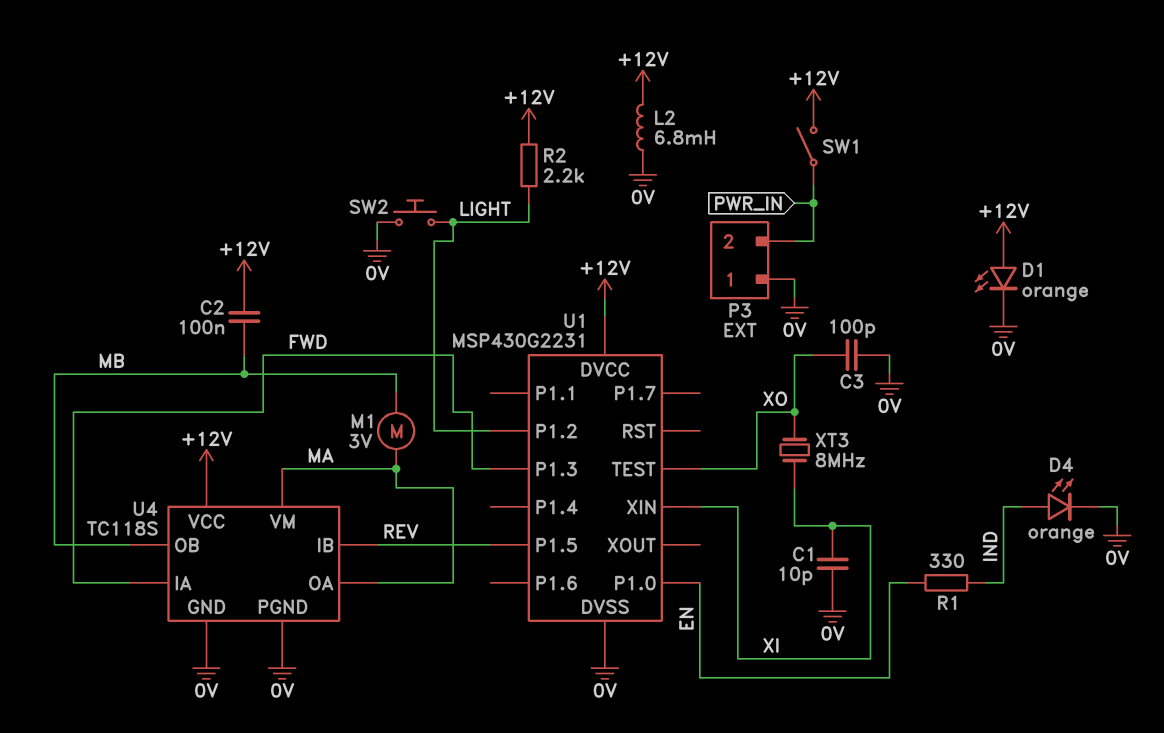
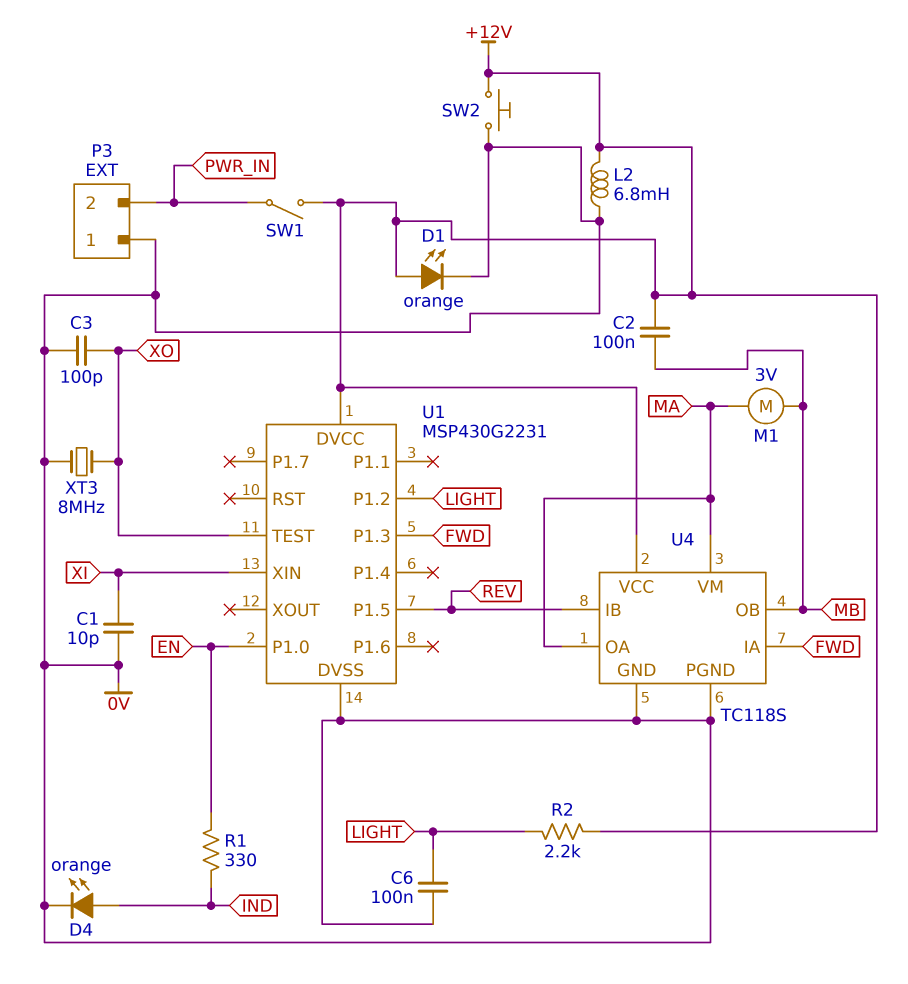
C6: none -> 100nF (0V, LIGHT)
SW2: button (0V, LIGHT) -> button (+12V, 0V)
XT3: 8MHz (XI, XO) -> 8MHz (0V, XO)

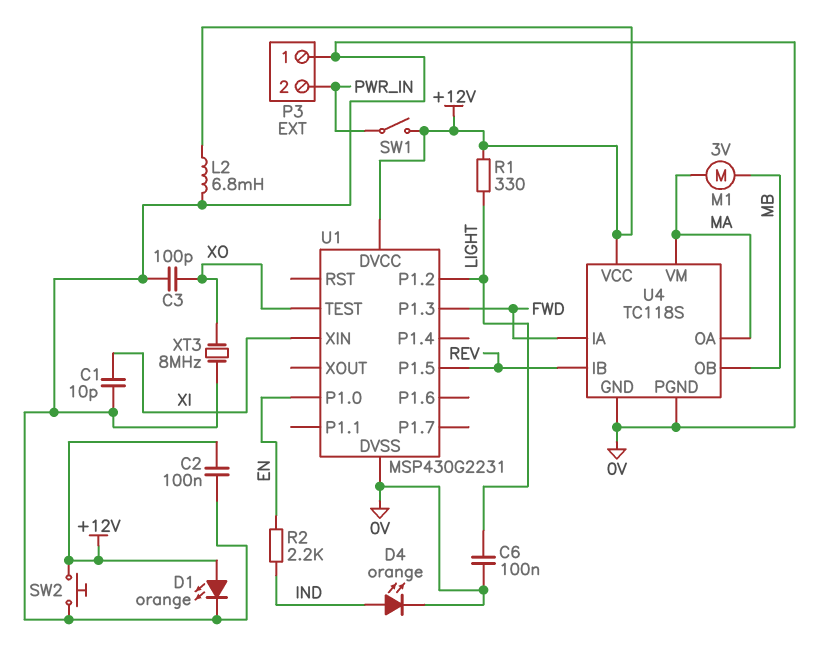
C2: 100nF (+12V, MB) -> 100nF (+12V, 0V)
R1: 330 (EN, IND) -> 330 (+12V, LIGHT)
R2: 2.2k (+12V, LIGHT) -> 2.2k (EN, IND)

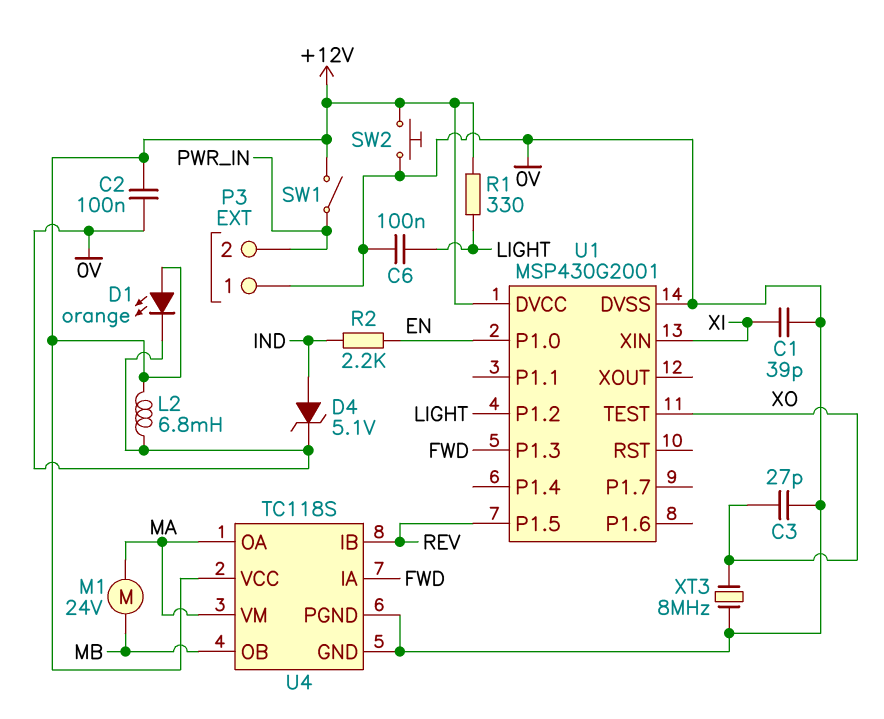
C1: 10pF (0V, XI) -> 39pF (0V, XI)
C3: 100pF (0V, XO) -> 27pF (0V, XO)
D4: LED orange (A IND, K 0V) -> zener 5.1V (A IND, K 0V)
M1: motor 3V (MA, MB) -> motor 24V (MA, MB)
U1: MSP430G2231 -> MSP430G2001

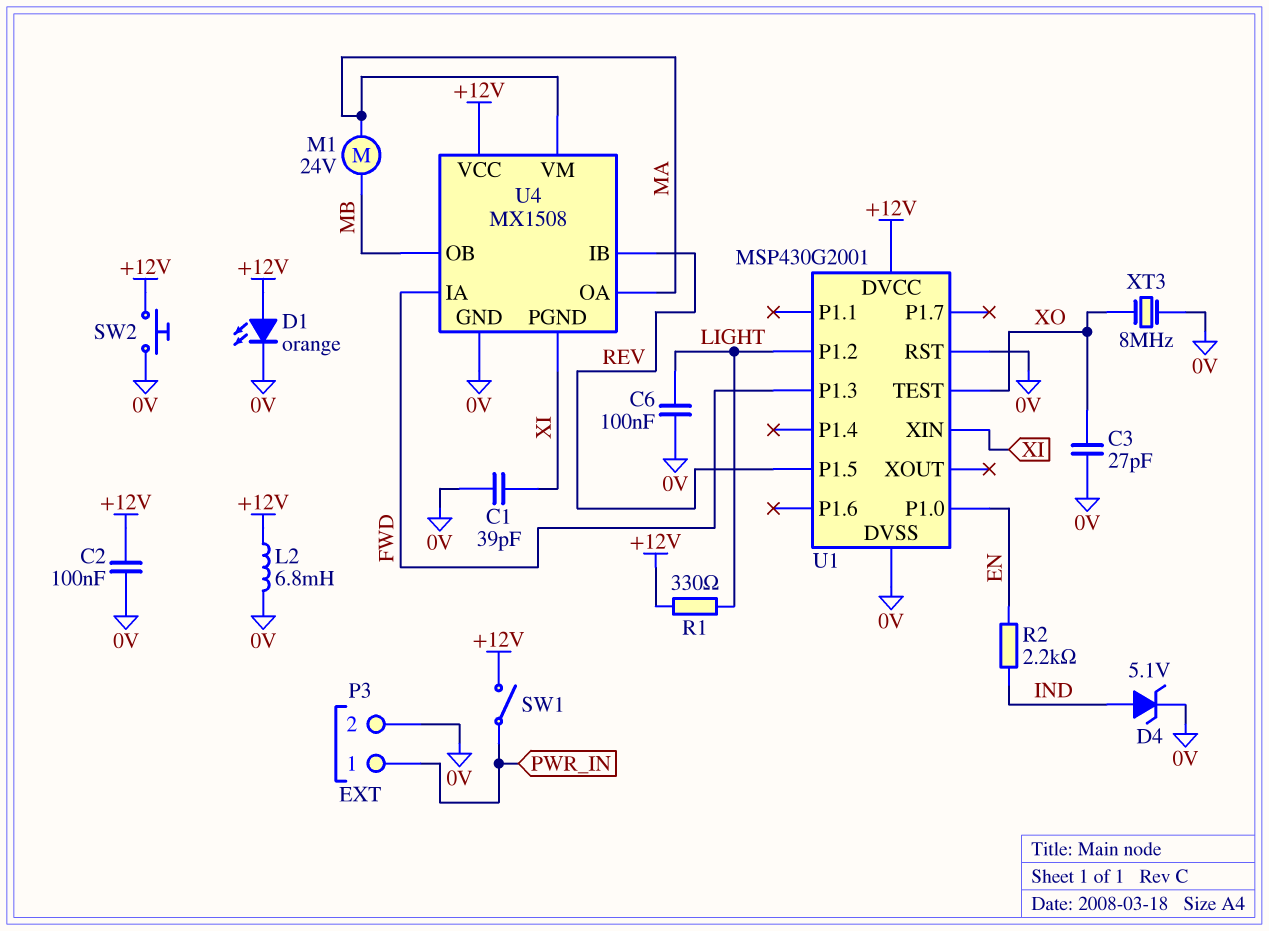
P3 pin 1: 0V -> PWR_IN
P3 pin 2: PWR_IN -> 0V
U1 pin RST: none -> 0V
U4: TC118S -> MX1508
U4 pin PGND: 0V -> XI

